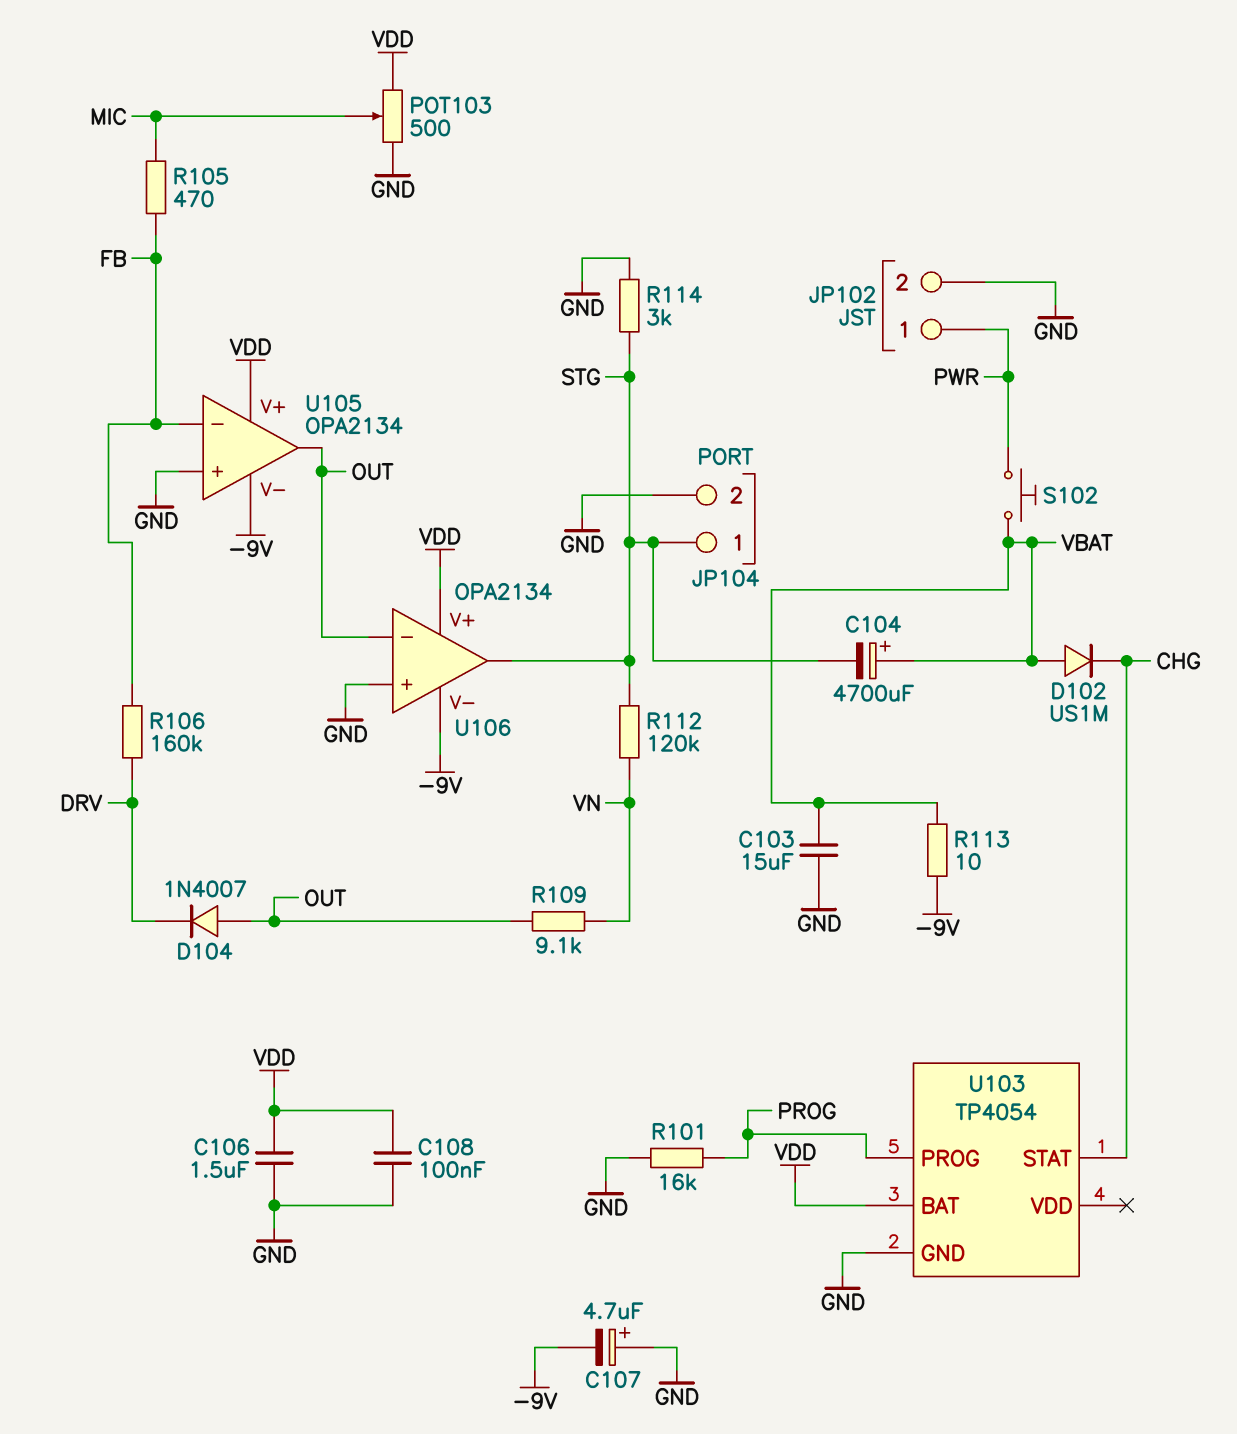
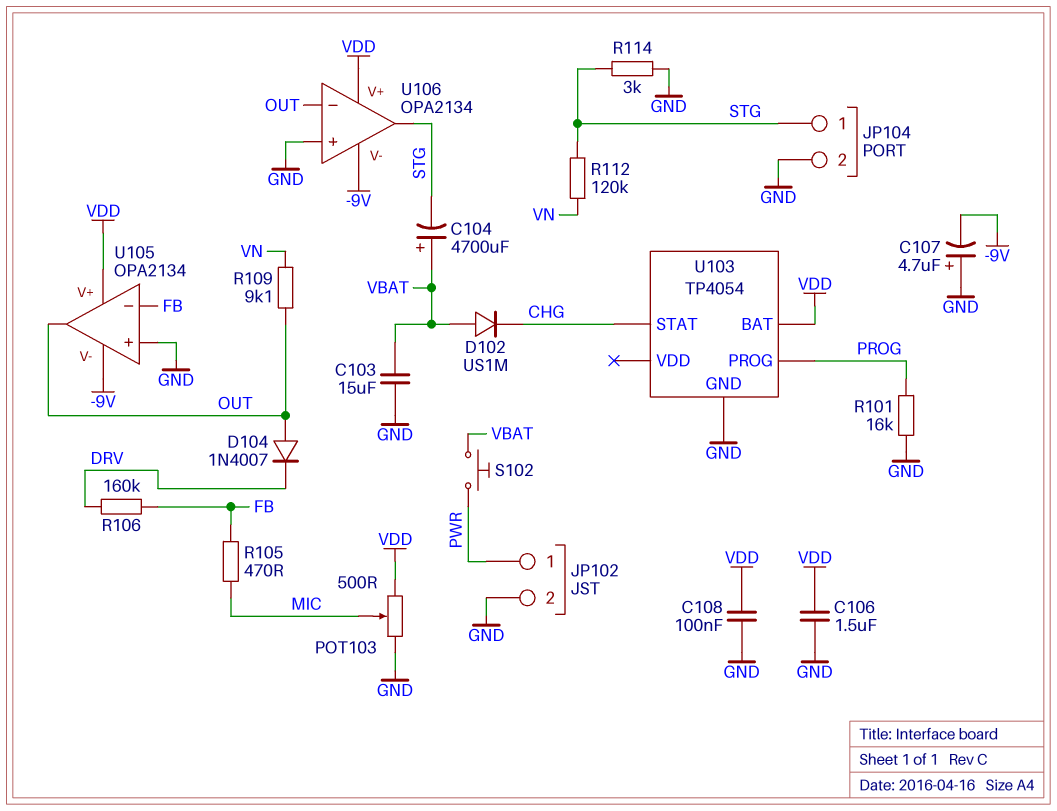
R113: 10 (-9V, VBAT) -> none

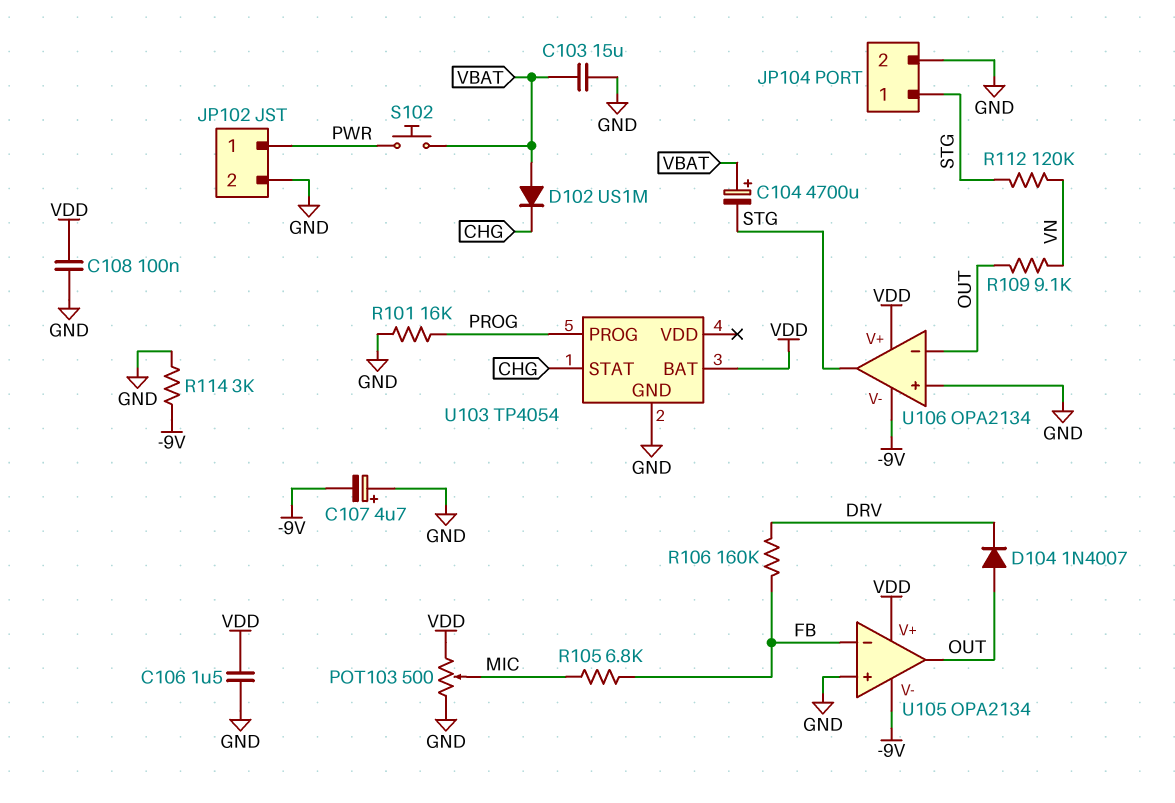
R105: 470 (FB, MIC) -> 6.8k (FB, MIC)
R114: 3k (GND, STG) -> 3k (-9V, GND)

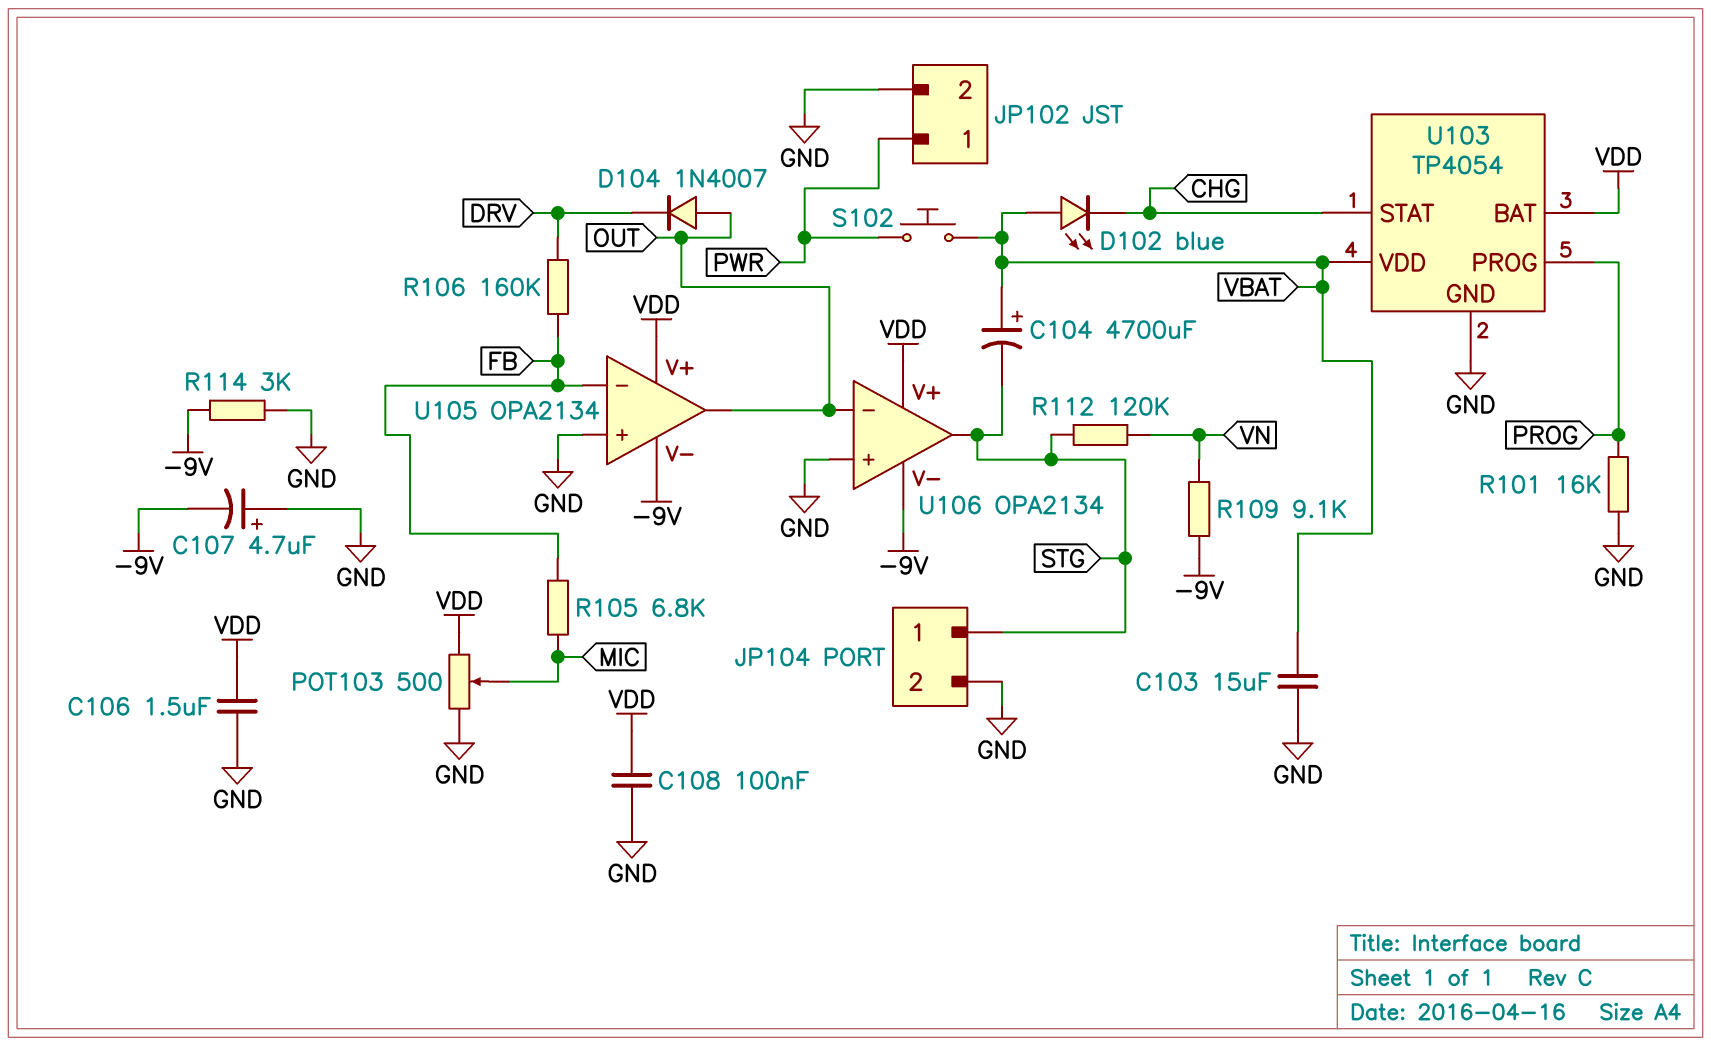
D102: diode US1M (A VBAT, K CHG) -> LED blue (A VBAT, K CHG)
R109: 9.1k (OUT, VN) -> 9.1k (-9V, VN)
U103 pin VDD: none -> VBAT

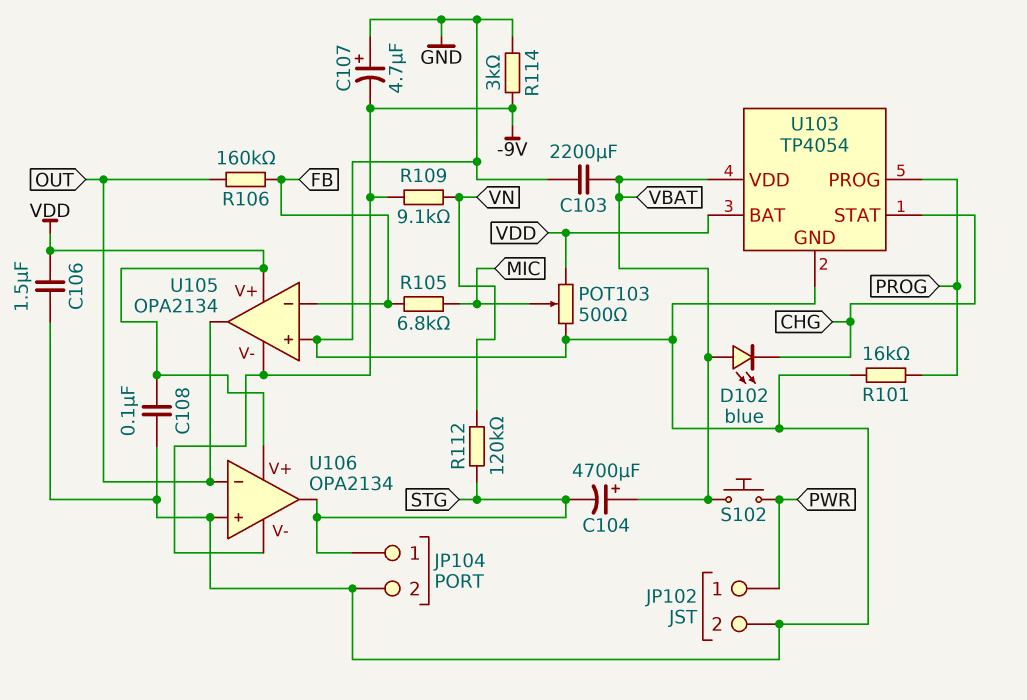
C103: 15uF (GND, VBAT) -> 2200uF (GND, VBAT)
D104: diode 1N4007 (A OUT, K DRV) -> none
R106: 160k (DRV, FB) -> 160k (FB, OUT)

